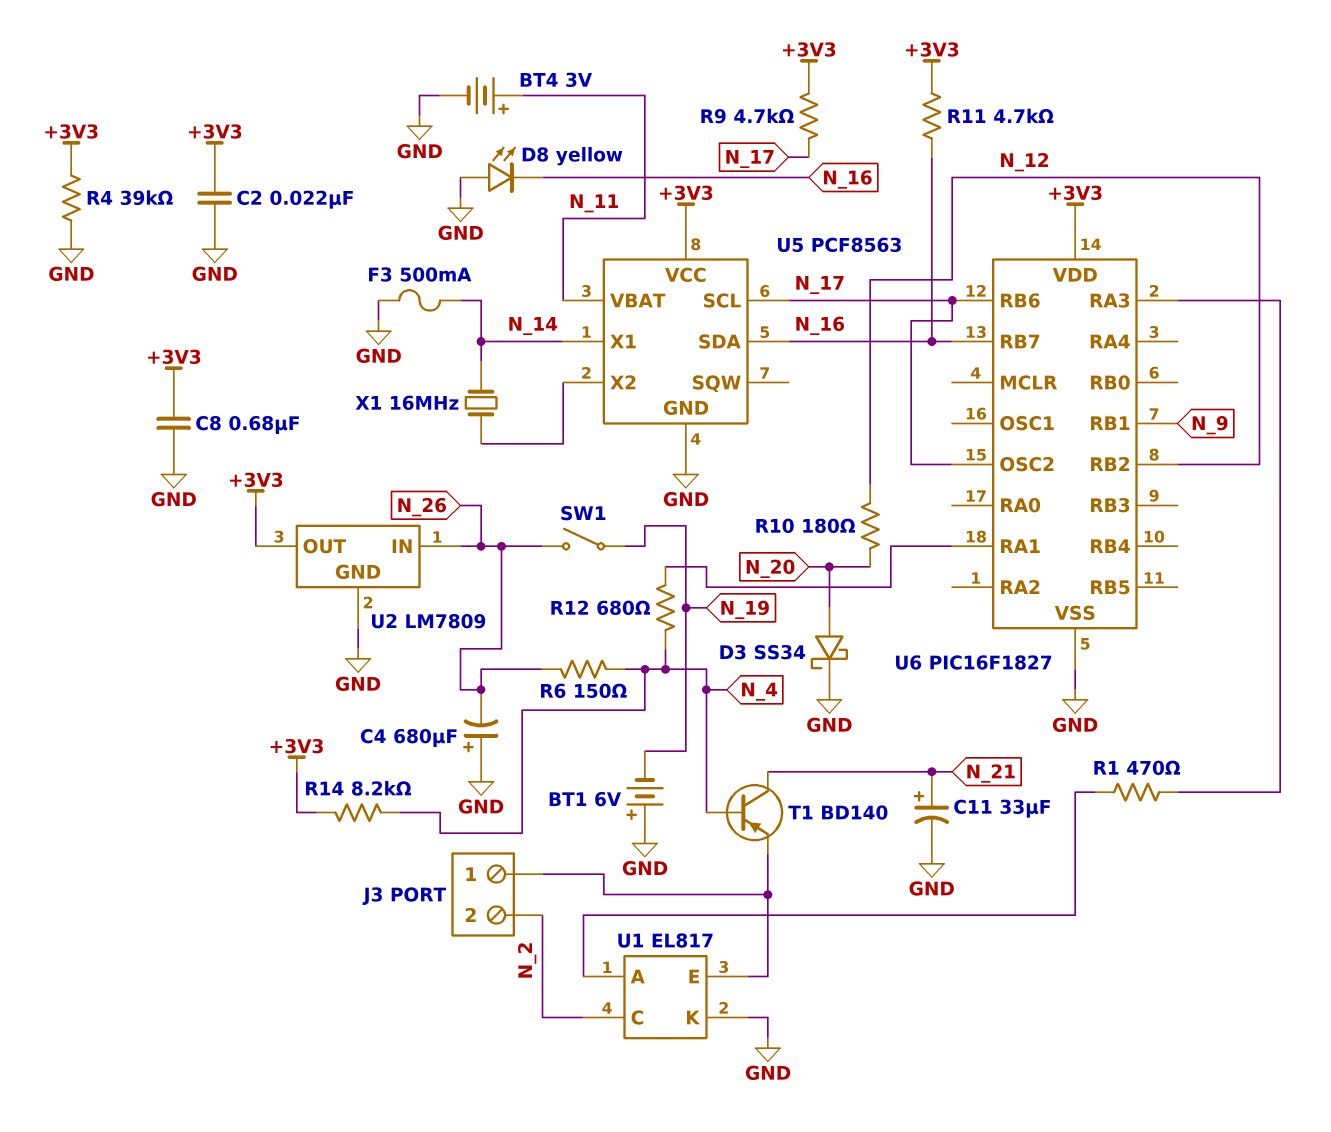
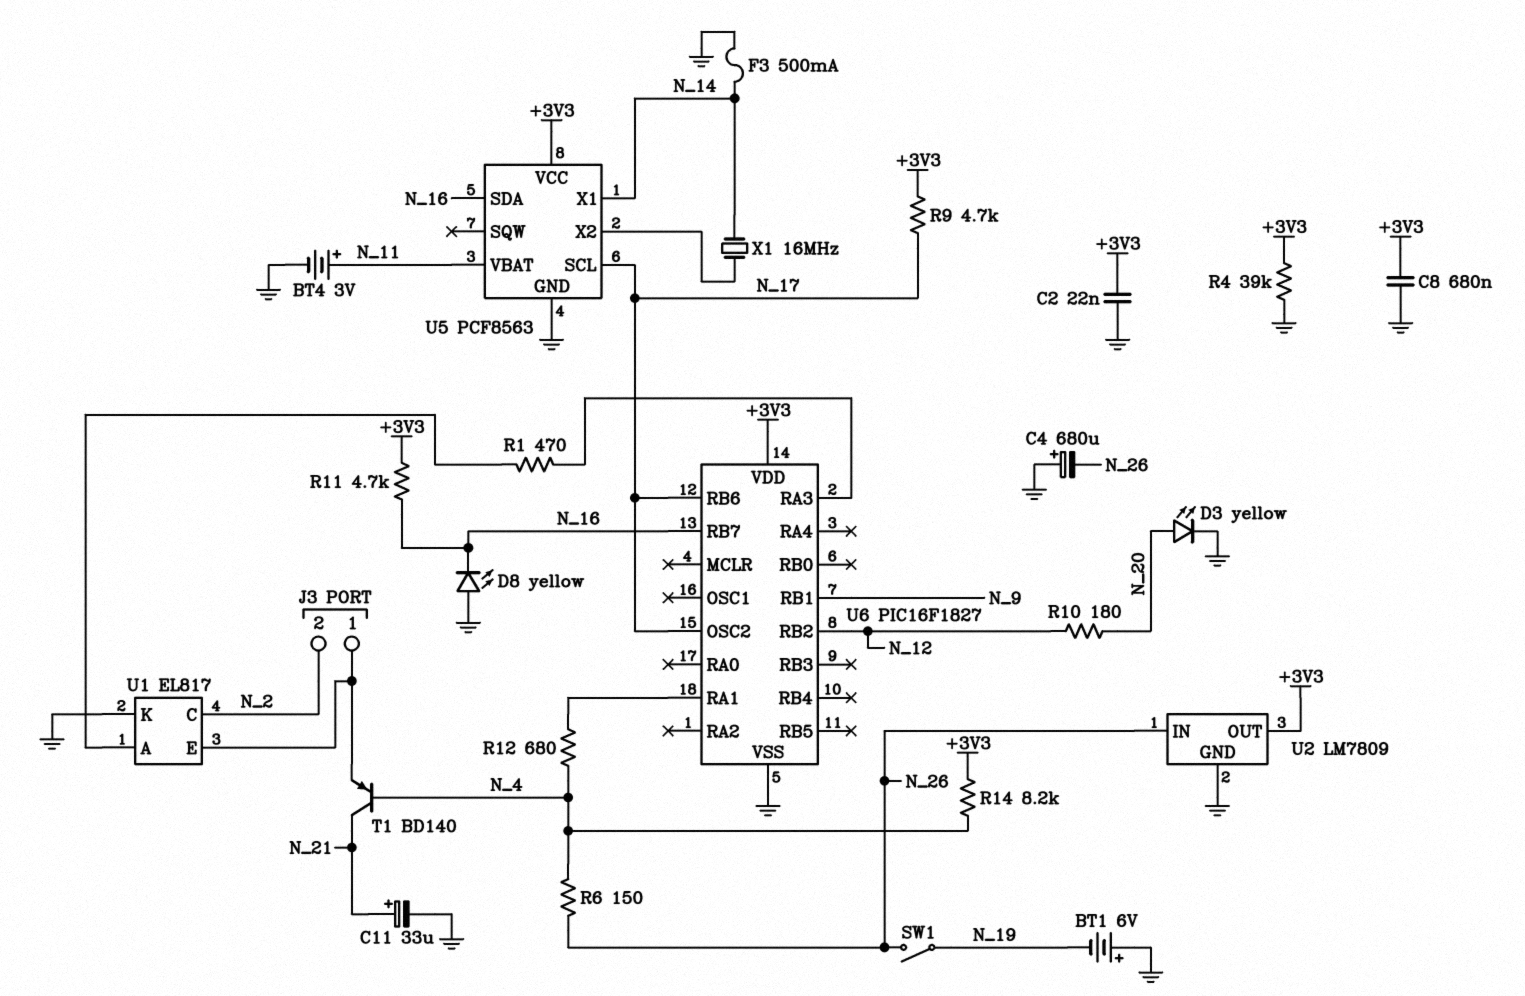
D3: schottky SS34 (A N_20, K GND) -> LED yellow (A N_20, K GND)

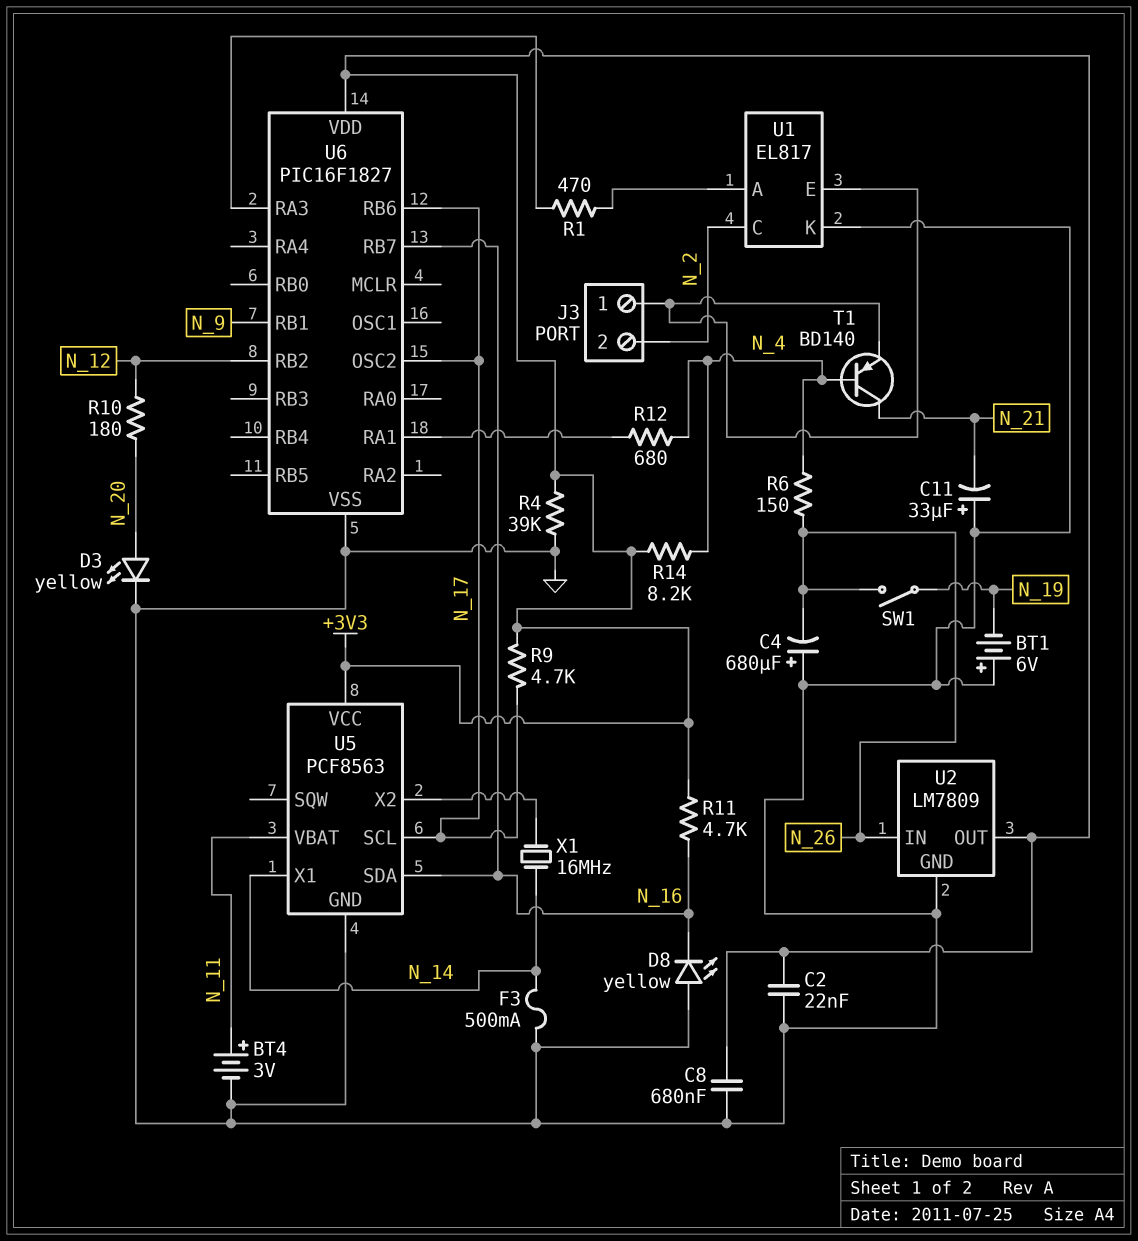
C11: 33uF (plus N_21, minus GND) -> 33uF (plus GND, minus N_21)

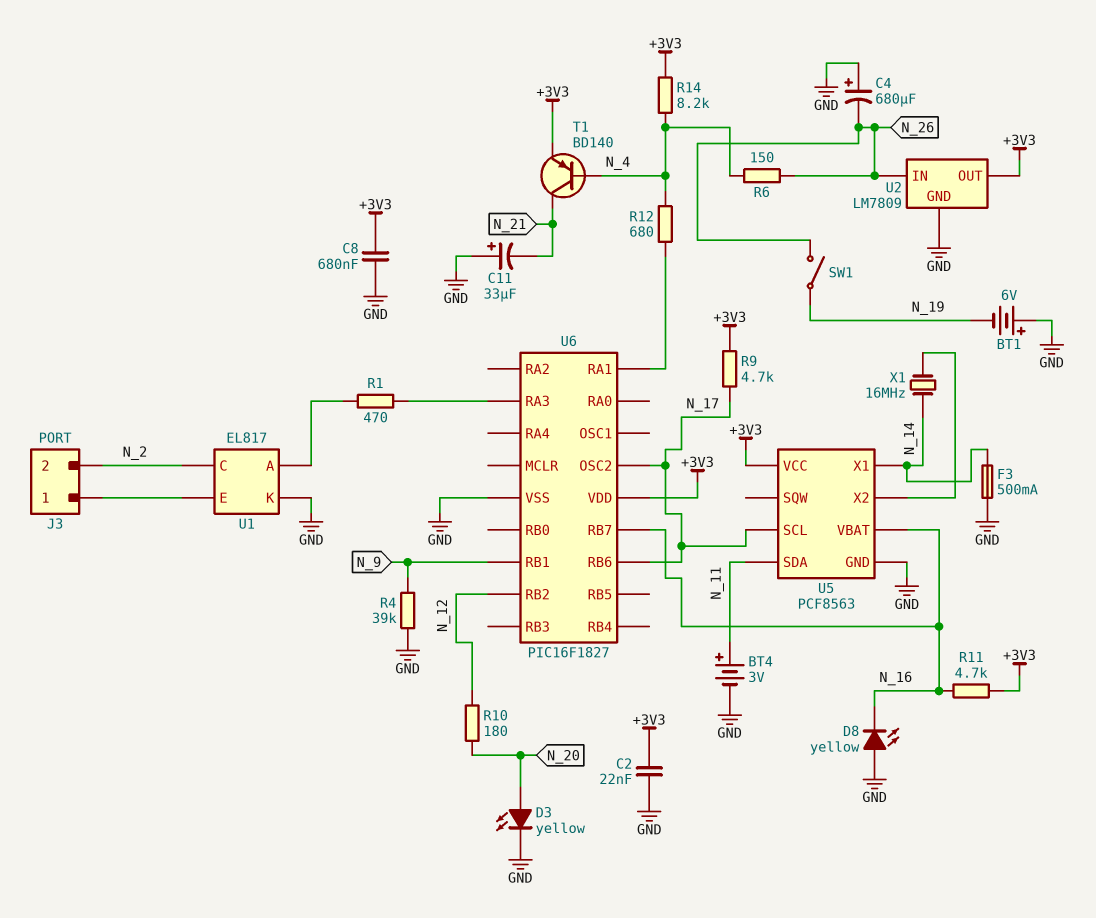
R4: 39k (+3V3, GND) -> 39k (GND, N_9)
T1: PNP BD140 (B N_4, C N_21, E J3/1) -> PNP BD140 (B N_4, C N_21, E +3V3)
U5 pin SDA: N_16 -> N_11
U5 pin VBAT: N_11 -> N_16

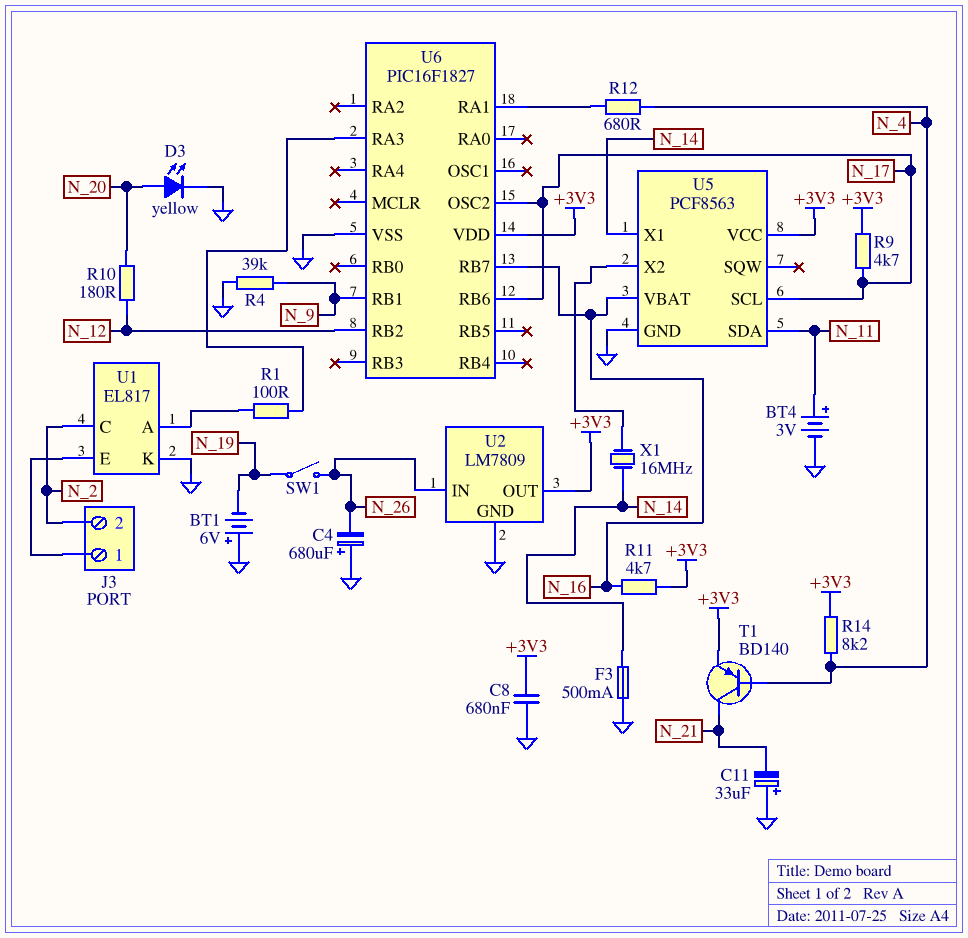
C2: 22nF (+3V3, GND) -> none
D8: LED yellow (A GND, K N_16) -> none
R1: 470 (U1/A, U6/RA3) -> 100 (U1/A, U6/RA3)
R6: 150 (N_4, N_26) -> none

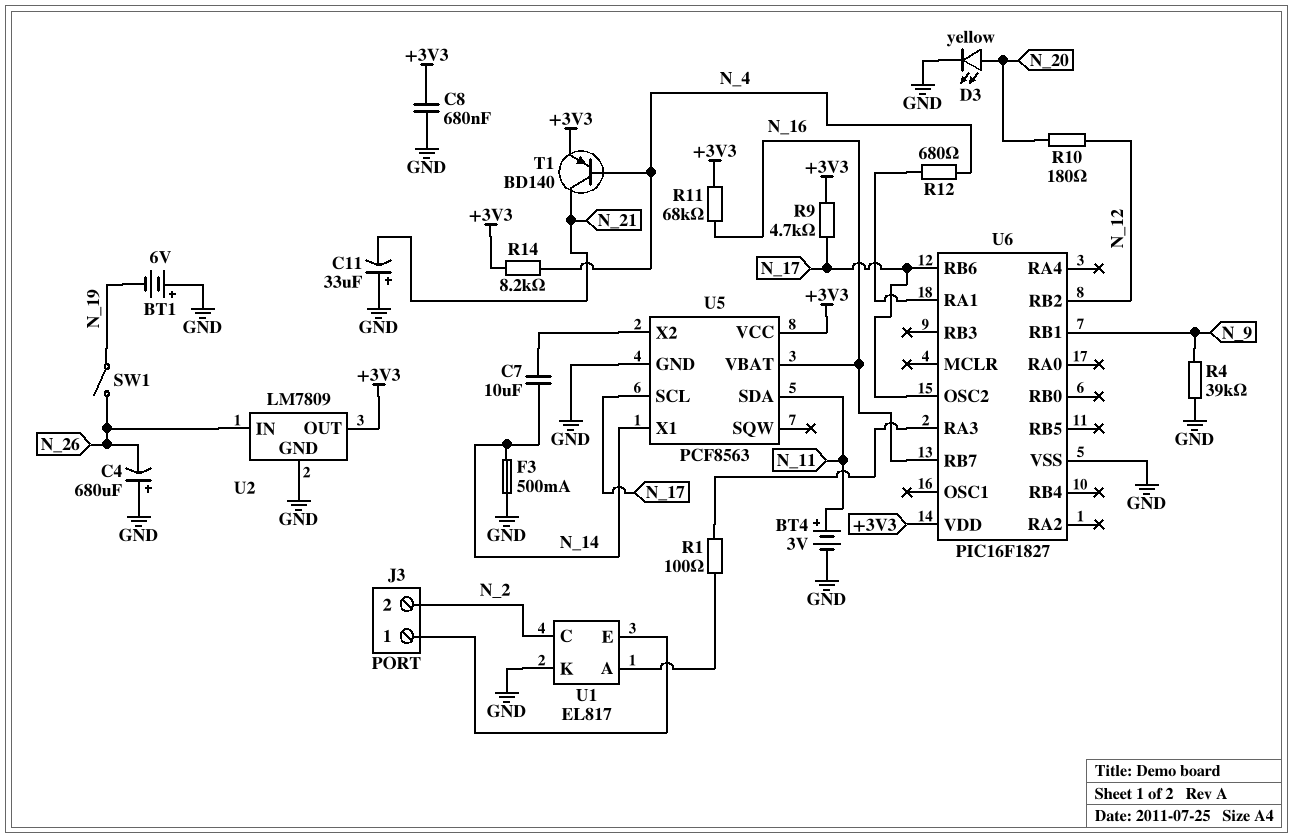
C7: none -> 10uF (N_14, U5/X2)
R11: 4.7k (+3V3, N_16) -> 68k (+3V3, N_16)
X1: 16MHz (N_14, U5/X2) -> none

